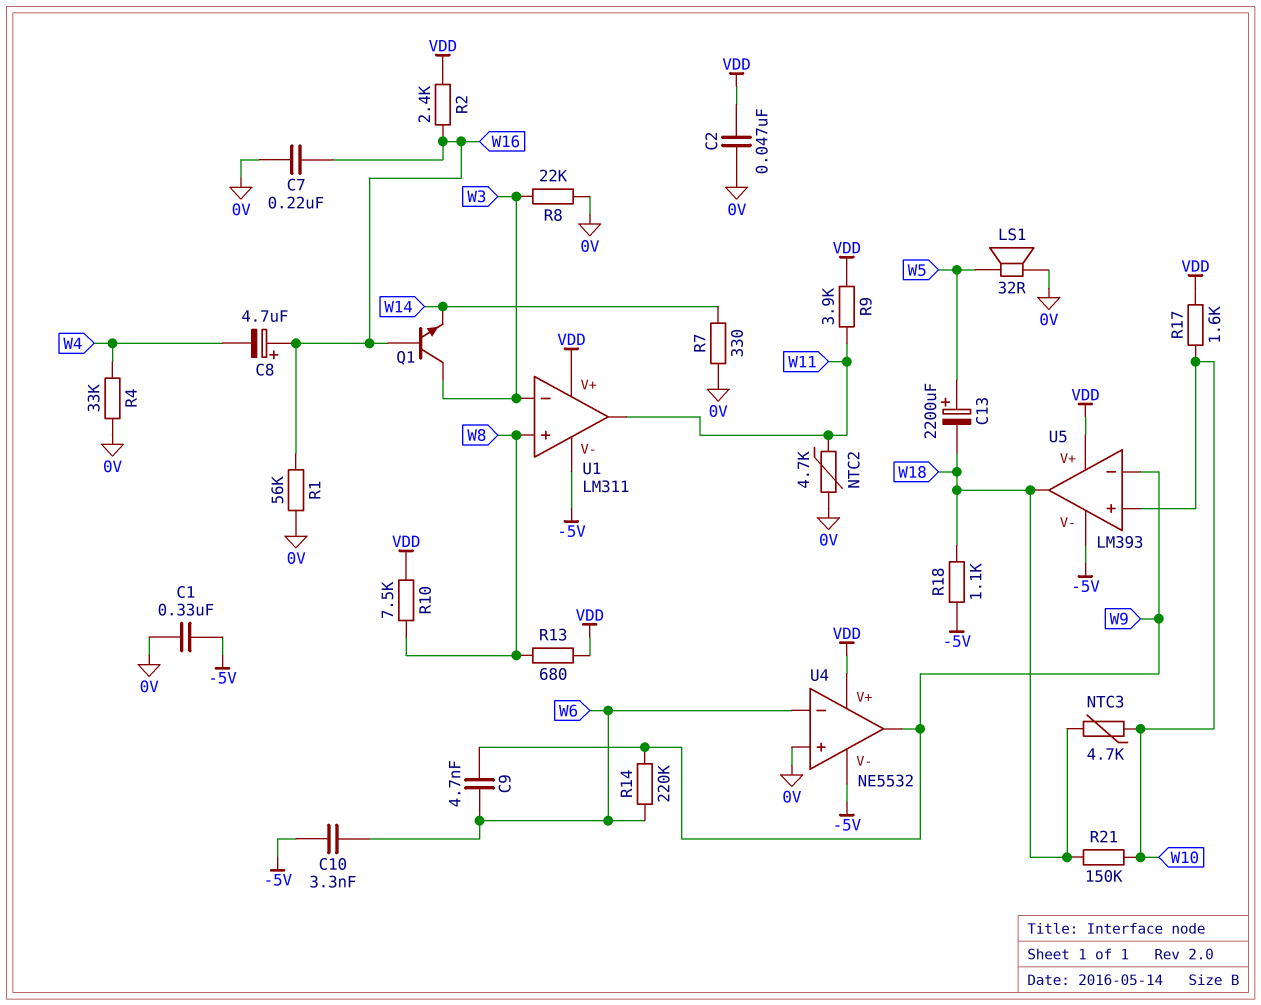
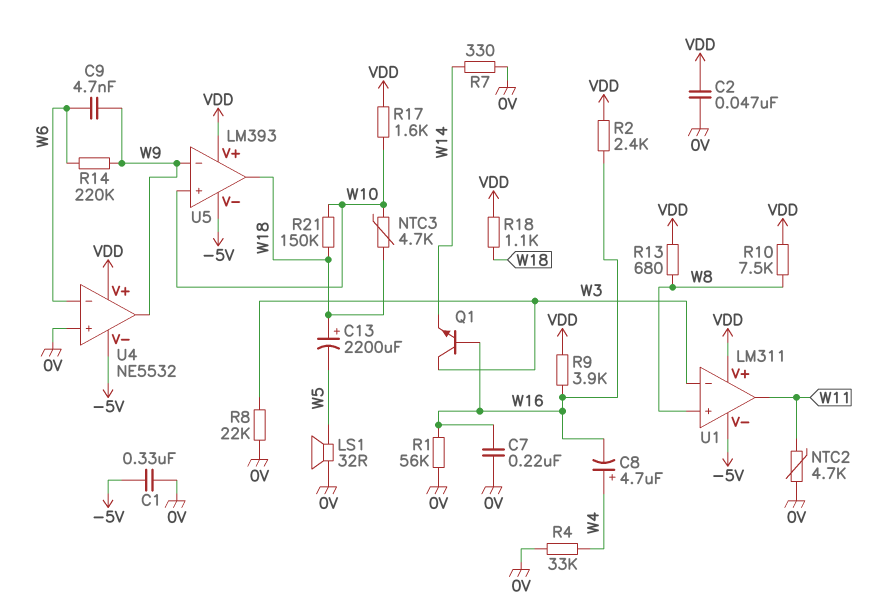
C8: 4.7uF (plus W16, minus W4) -> 4.7uF (plus W4, minus W16)
C10: 3.3nF (-5V, W6) -> none
C13: 2200uF (plus W5, minus W18) -> 2200uF (plus W18, minus W5)
R9: 3.9k (VDD, W11) -> 3.9k (VDD, W16)
R18: 1.1k (-5V, W18) -> 1.1k (VDD, W18)

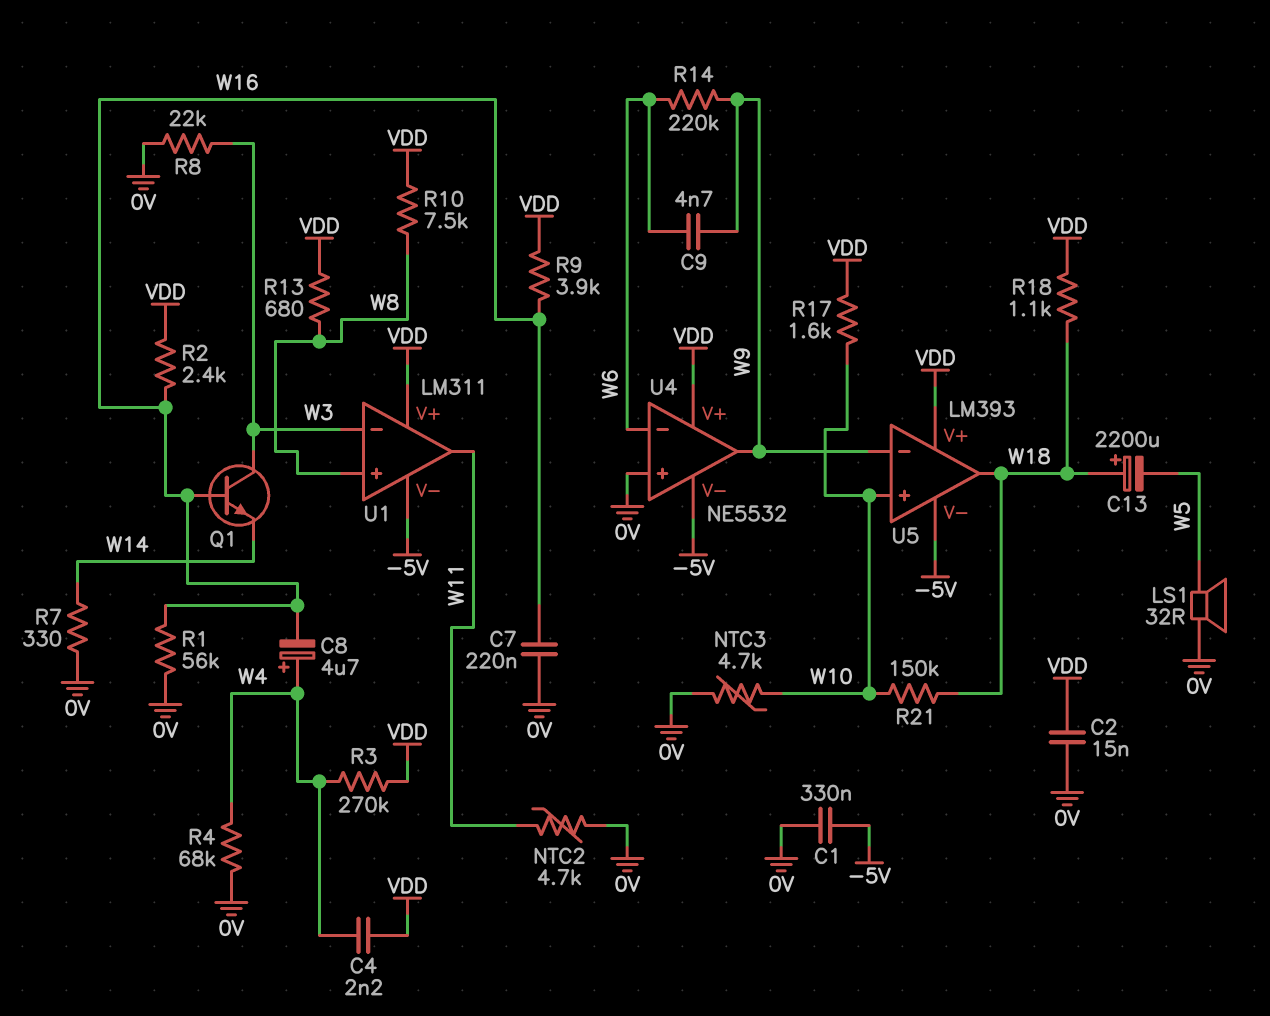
C2: 47nF (0V, VDD) -> 15nF (0V, VDD)
C4: none -> 2.2nF (VDD, W4)
NTC3: 4.7k (W10, W18) -> 4.7k (0V, W10)
R3: none -> 270k (VDD, W4)
R4: 33k (0V, W4) -> 68k (0V, W4)

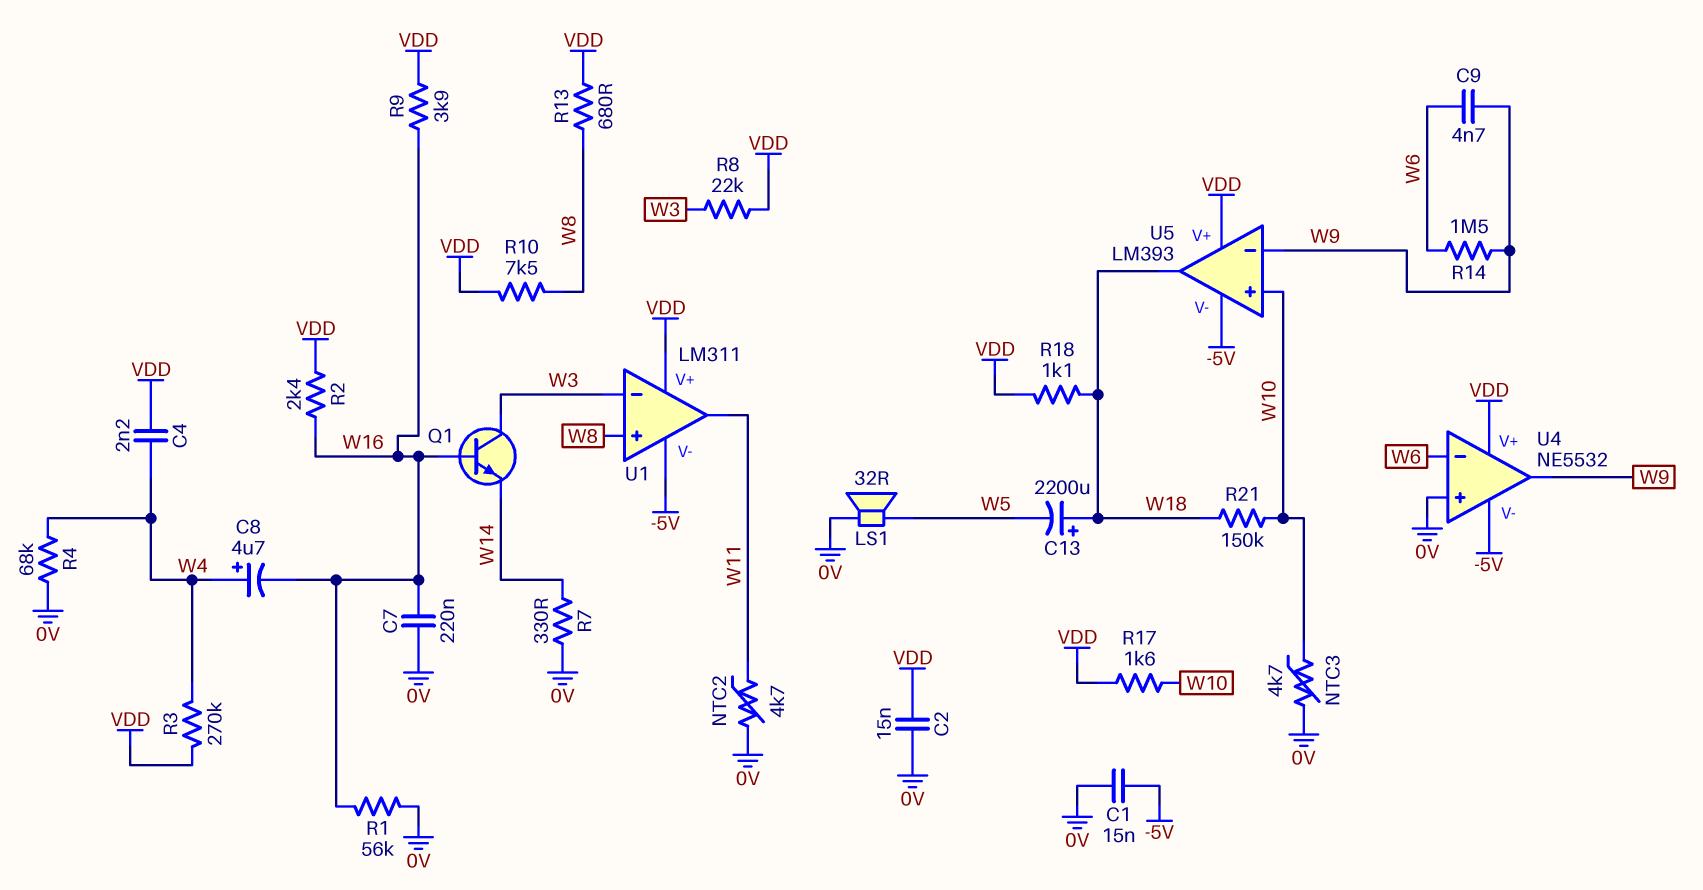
C1: 330nF (-5V, 0V) -> 15nF (-5V, 0V)
R8: 22k (0V, W3) -> 22k (VDD, W3)
R14: 220k (W6, W9) -> 1.5M (W6, W9)

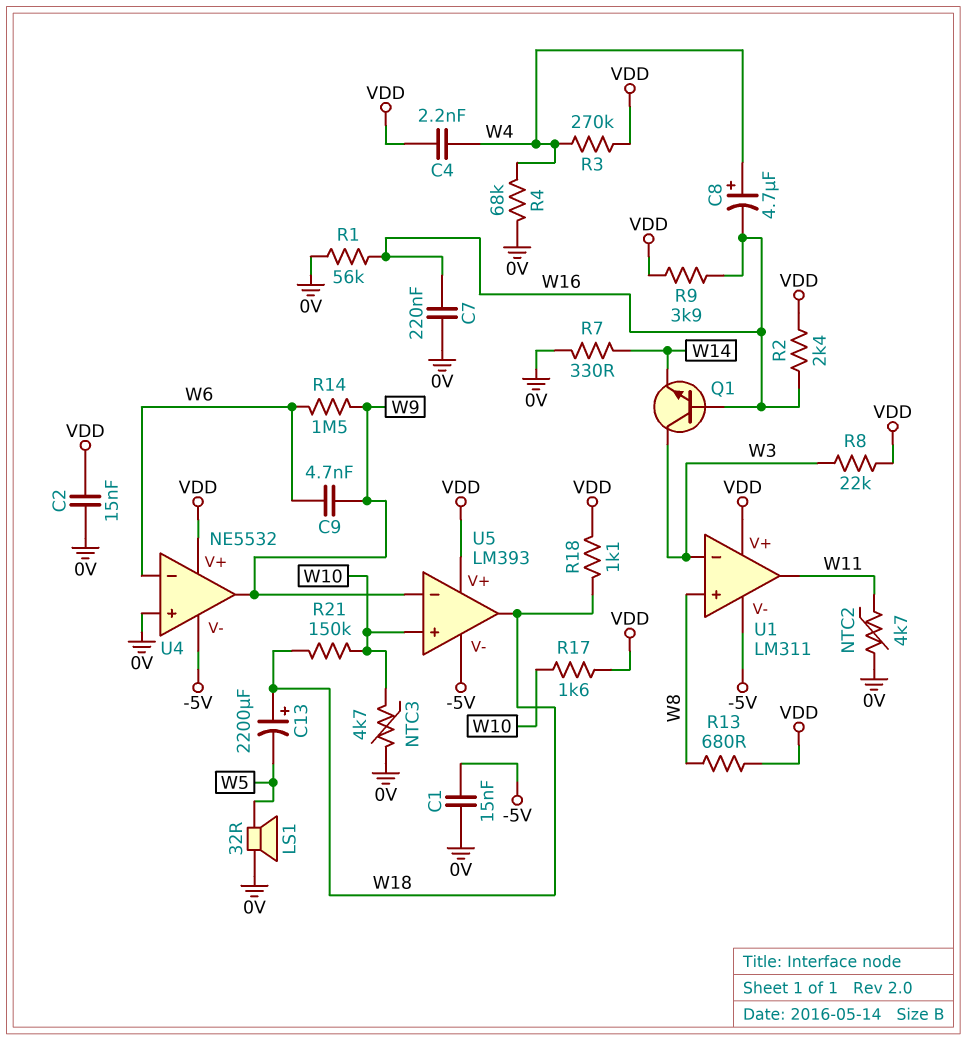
R10: 7.5k (VDD, W8) -> none

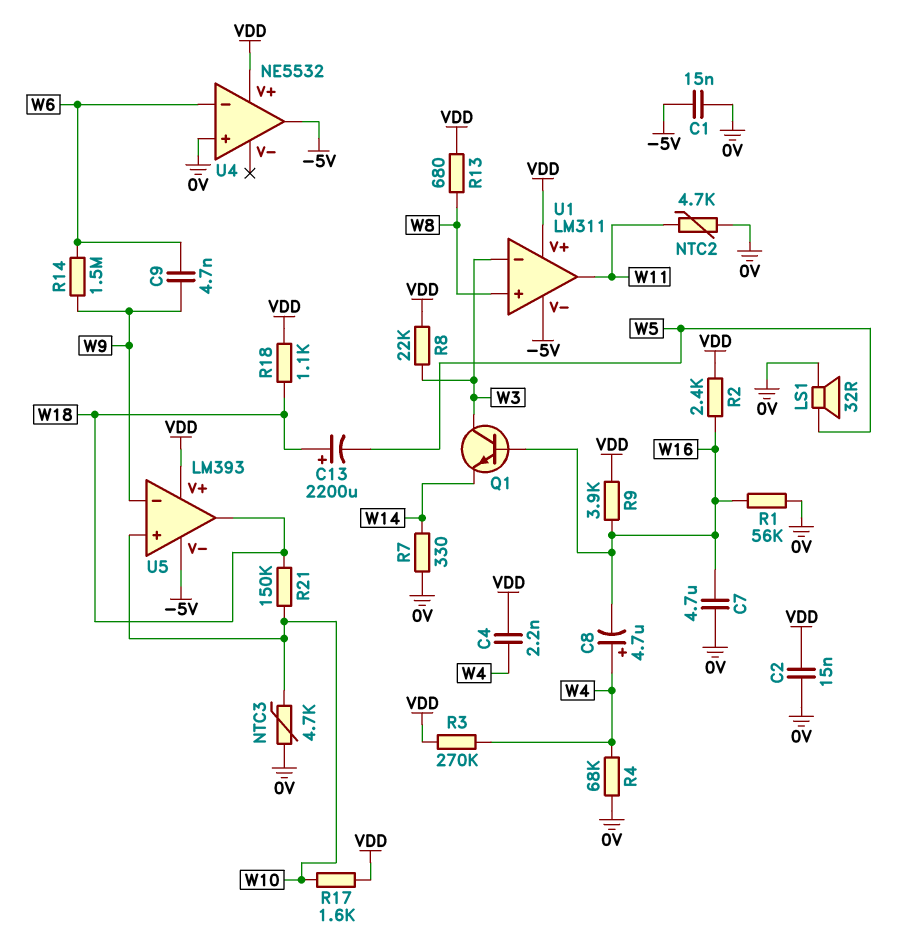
C7: 220nF (0V, W16) -> 4.7uF (0V, W16)
U4 pin V-: -5V -> none
U4 pin out: W9 -> -5V

